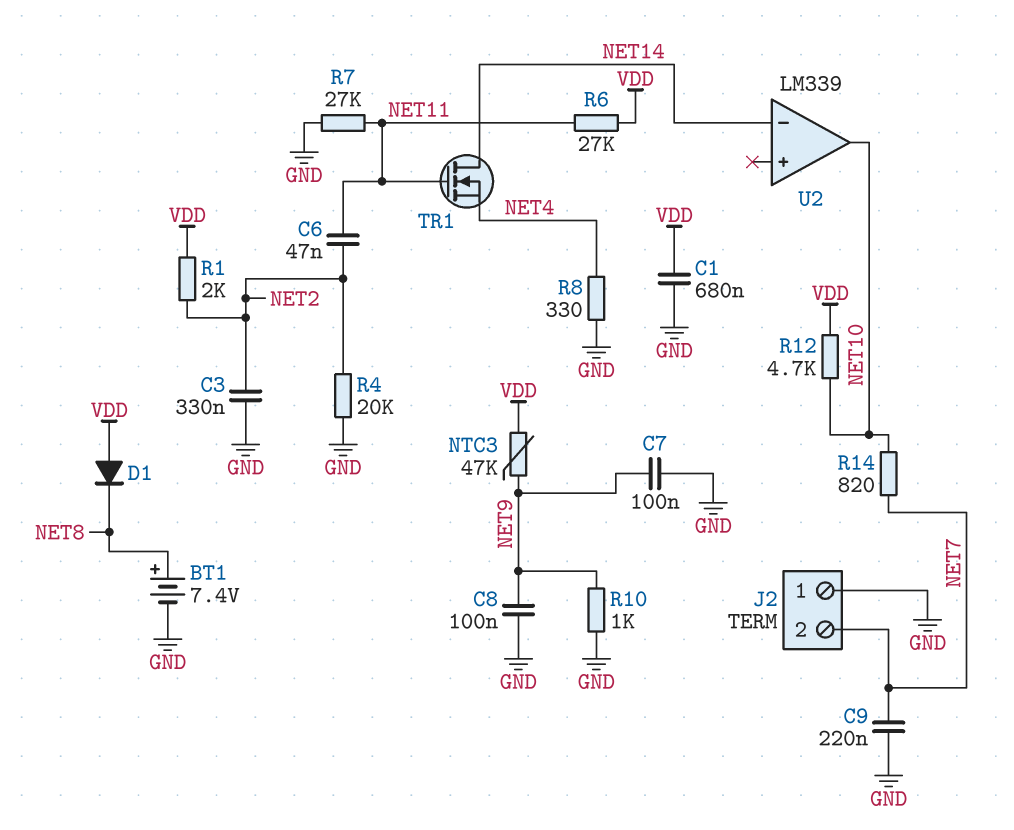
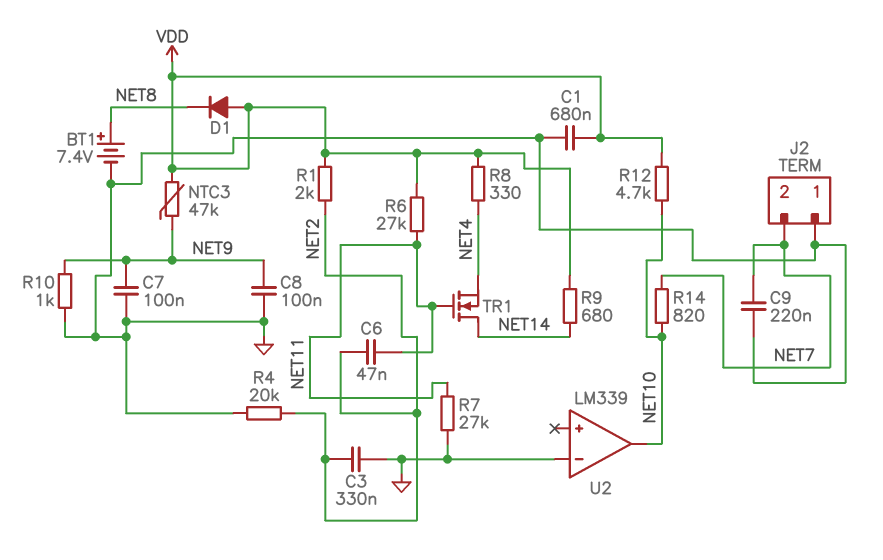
R8: 330 (GND, NET4) -> 330 (NET4, VDD)
R9: none -> 680 (NET14, VDD)
U2 pin in-: NET14 -> GND

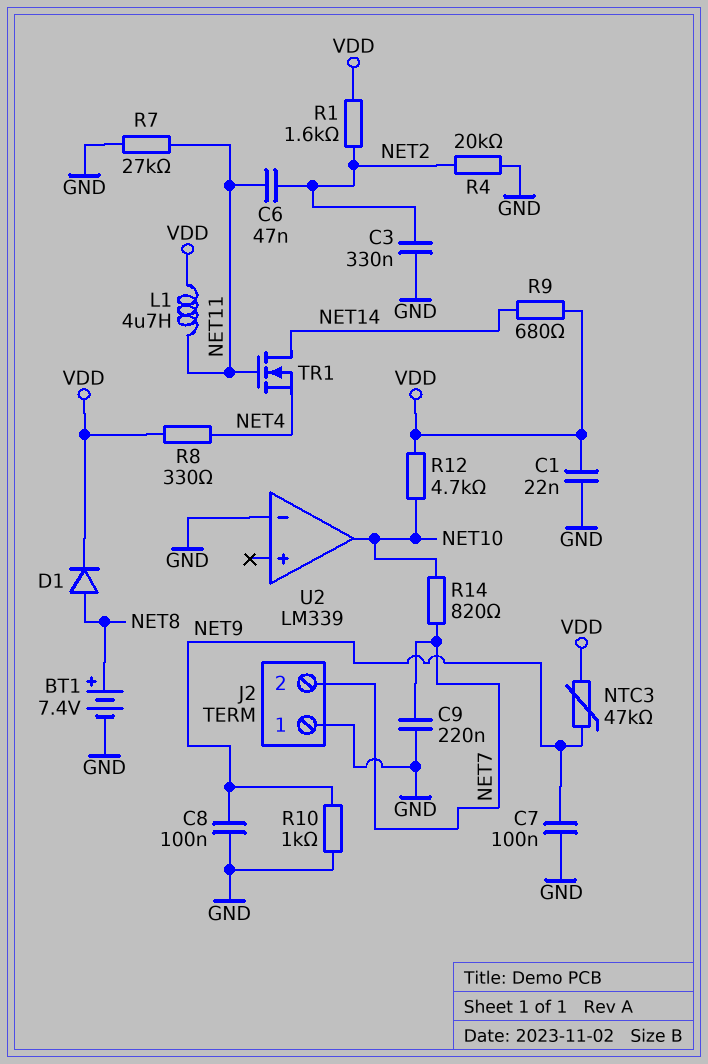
C1: 680nF (GND, VDD) -> 22nF (GND, VDD)
D1: diode (A VDD, K NET8) -> diode (A NET8, K VDD)
L1: none -> 4.7uH (NET11, VDD)
R1: 2k (NET2, VDD) -> 1.6k (NET2, VDD)
R6: 27k (NET11, VDD) -> none

